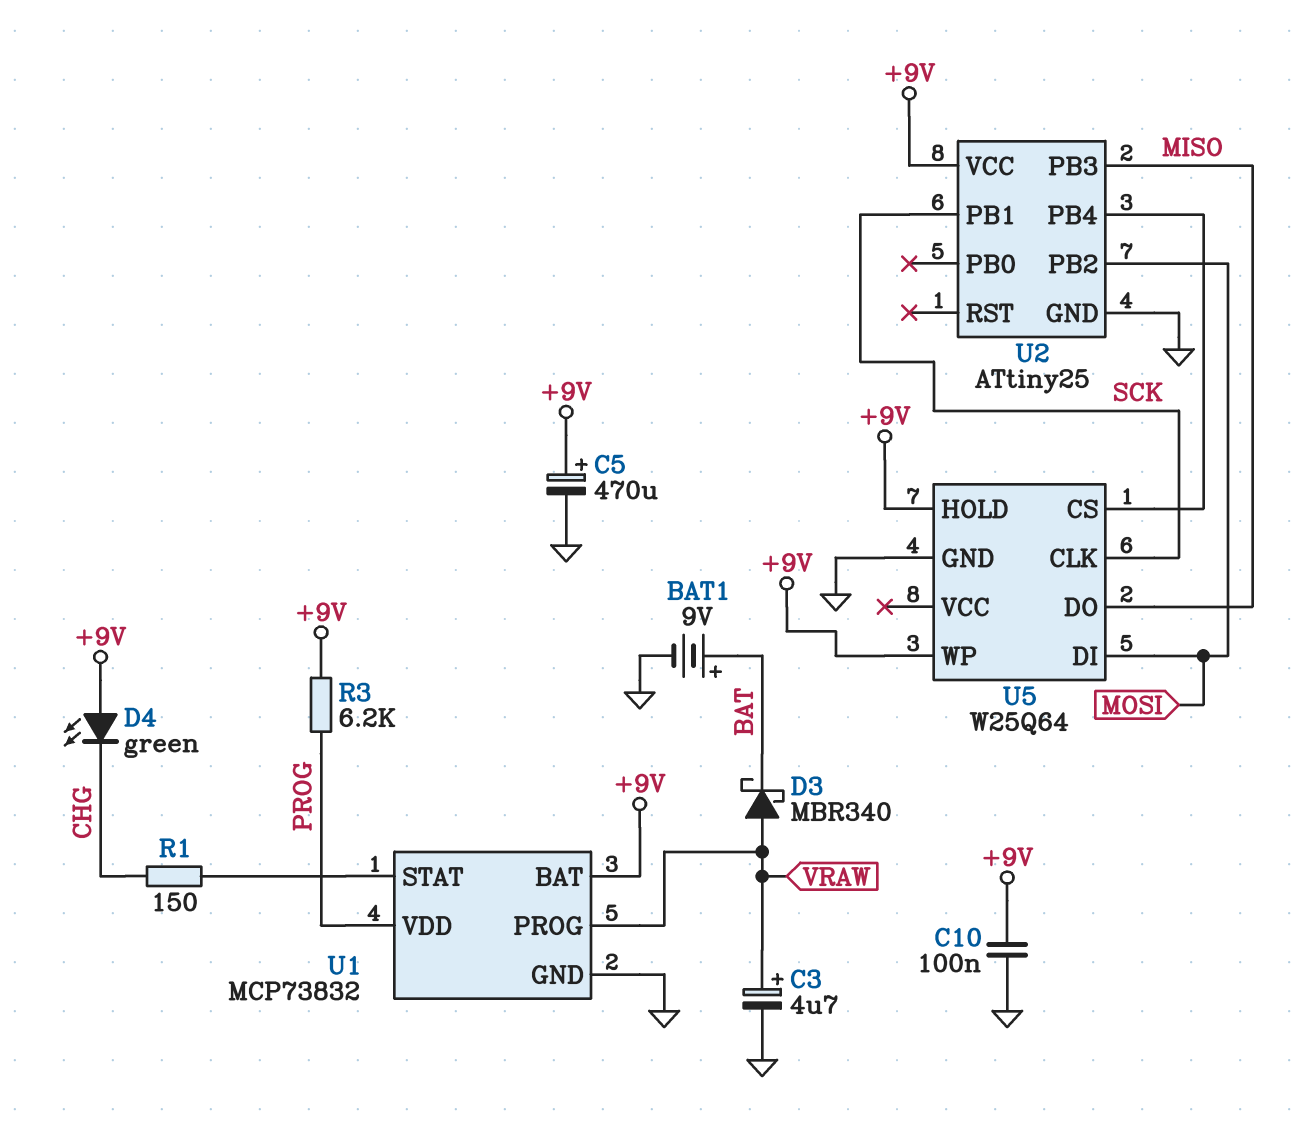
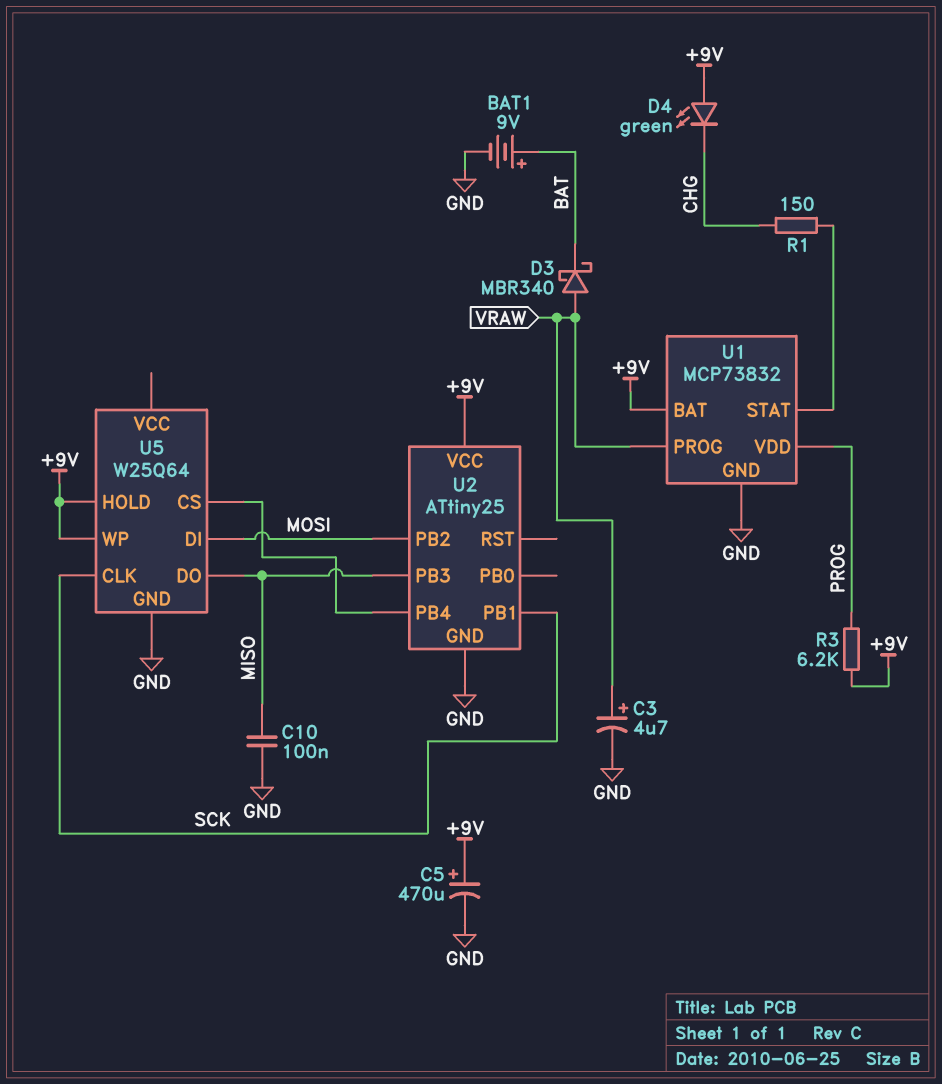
C10: 100nF (+9V, GND) -> 100nF (GND, MISO)

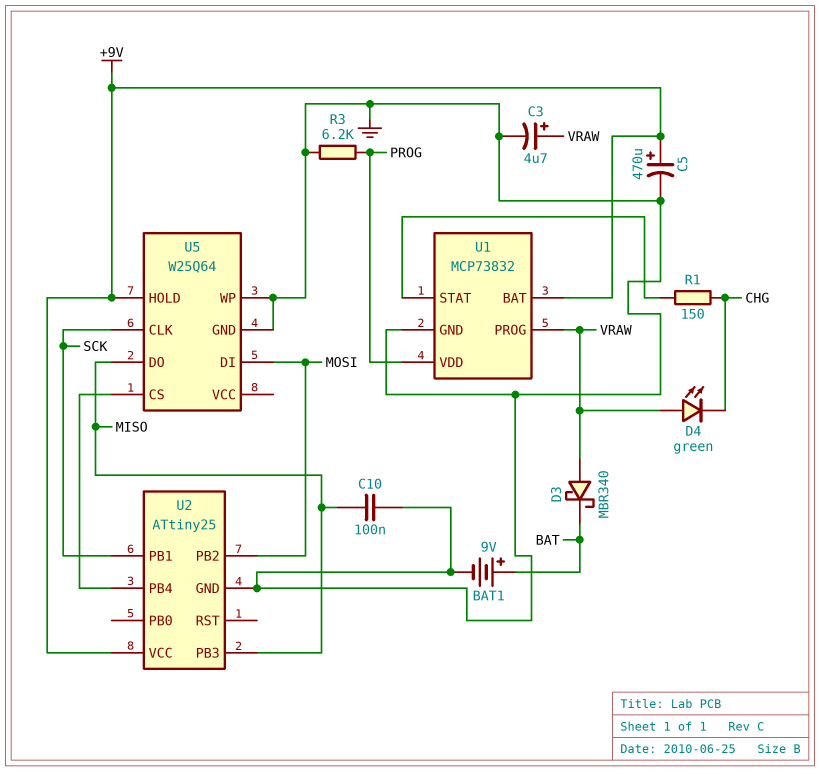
D4: LED green (A +9V, K CHG) -> LED green (A VRAW, K CHG)
R3: 6.2k (+9V, PROG) -> 6.2k (GND, PROG)
U5 pin WP: +9V -> GND

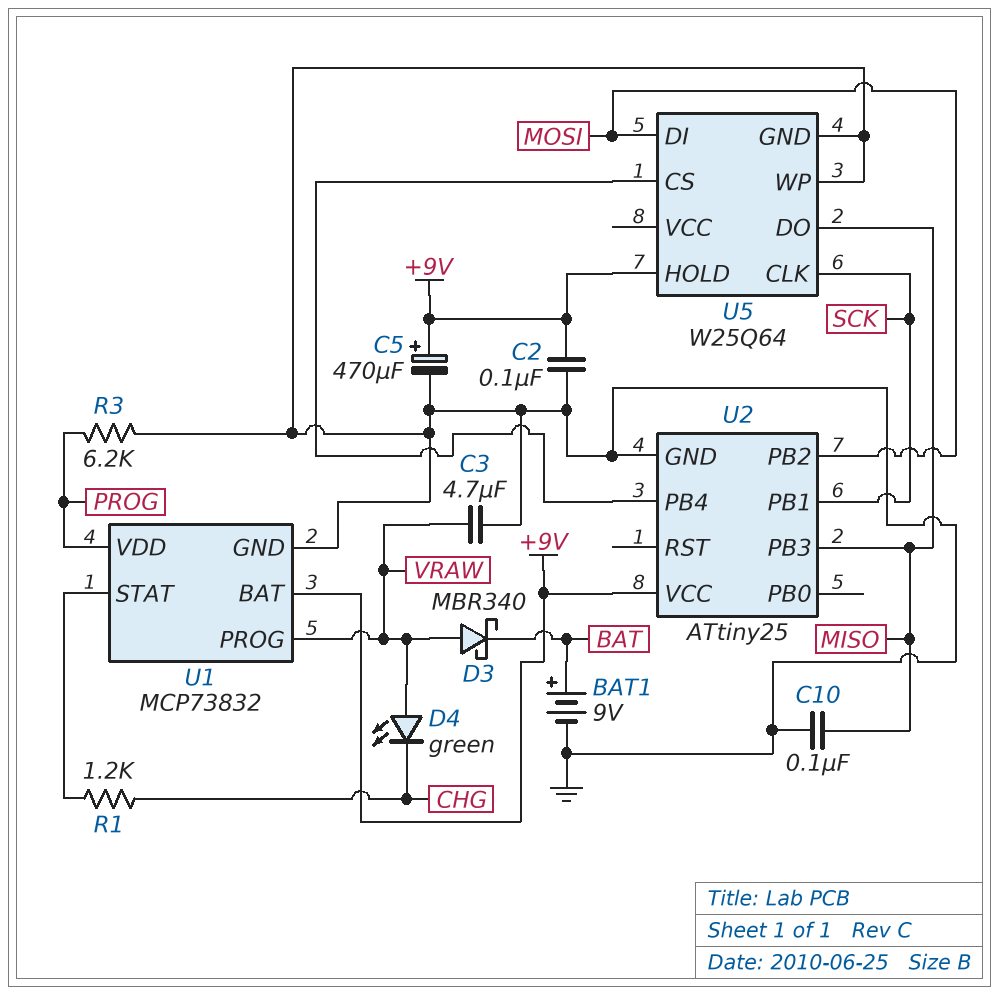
C2: none -> 100nF (+9V, GND)
C3: 4.7uF (plus VRAW, minus GND) -> 4.7uF (GND, VRAW)
R1: 150 (CHG, U1/STAT) -> 1.2k (CHG, U1/STAT)

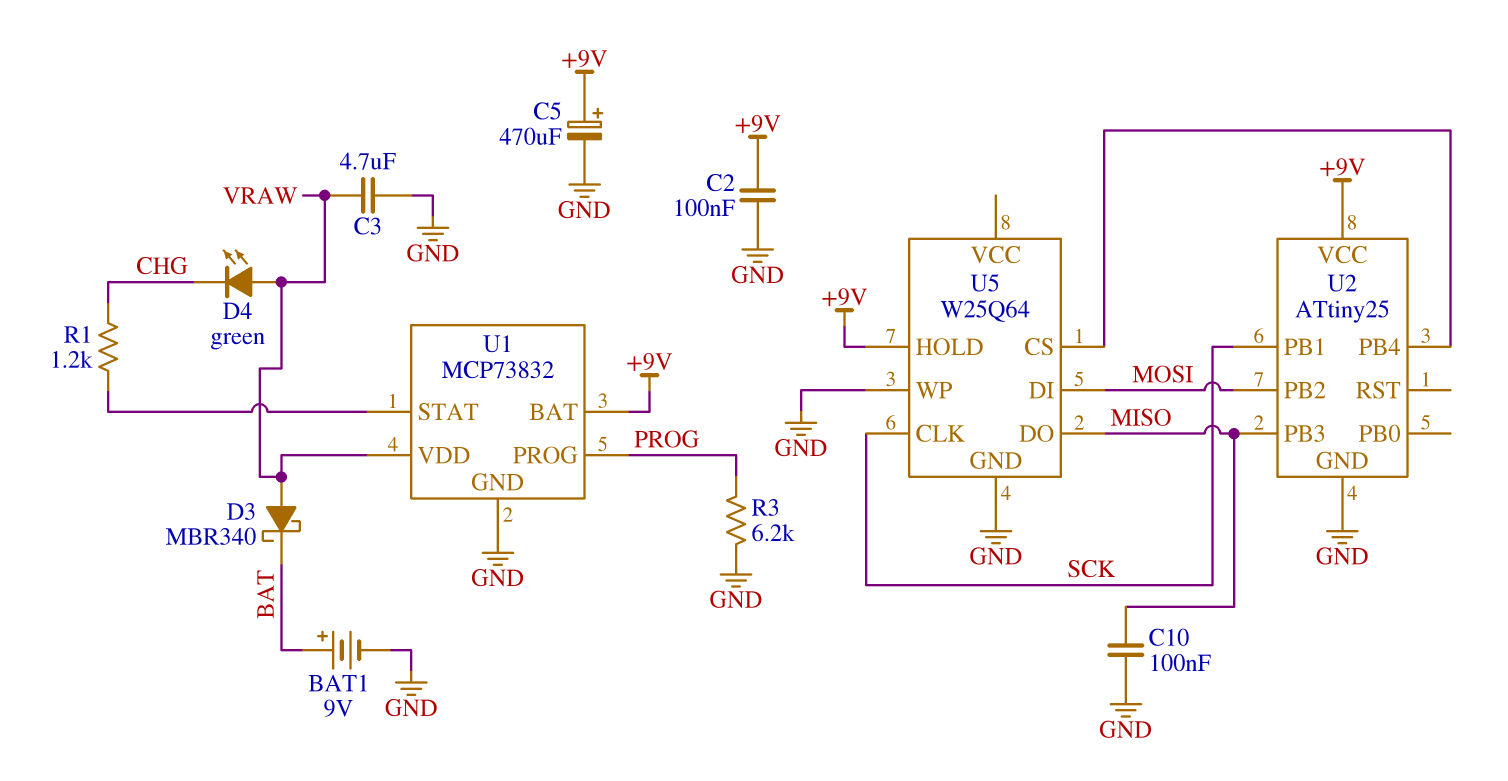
U1 pin PROG: VRAW -> PROG
U1 pin VDD: PROG -> VRAW

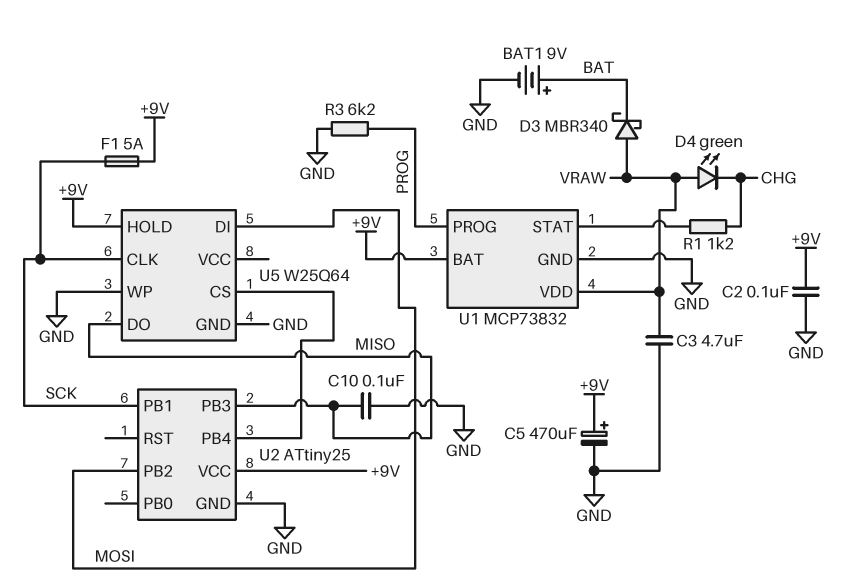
F1: none -> 5A (+9V, SCK)

